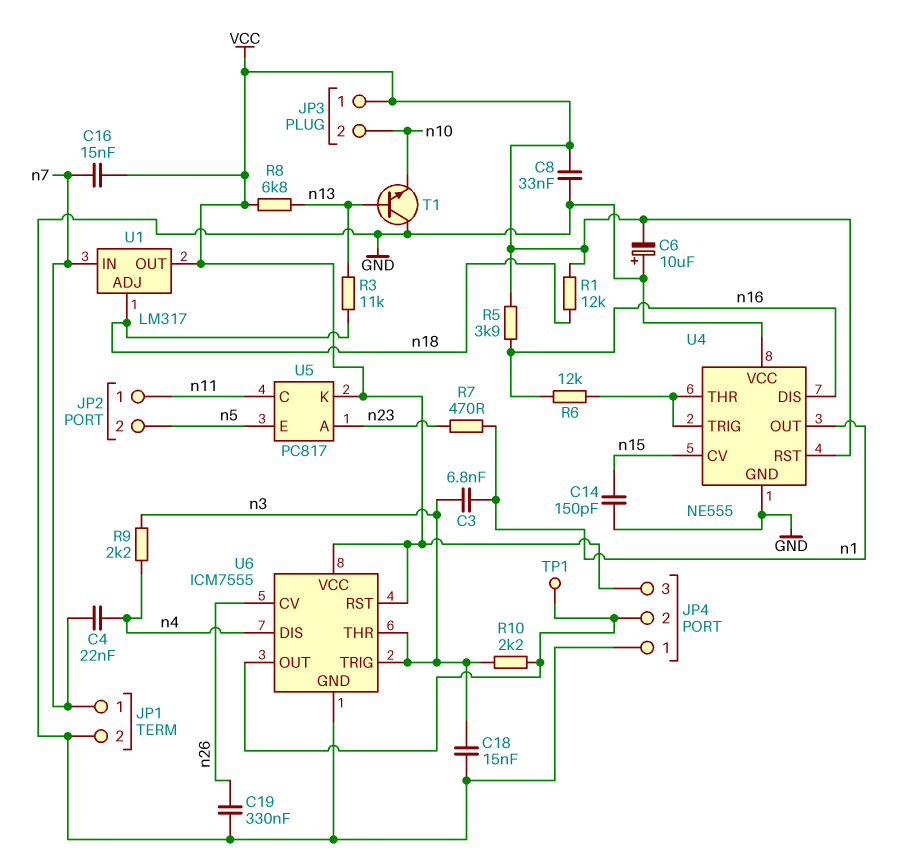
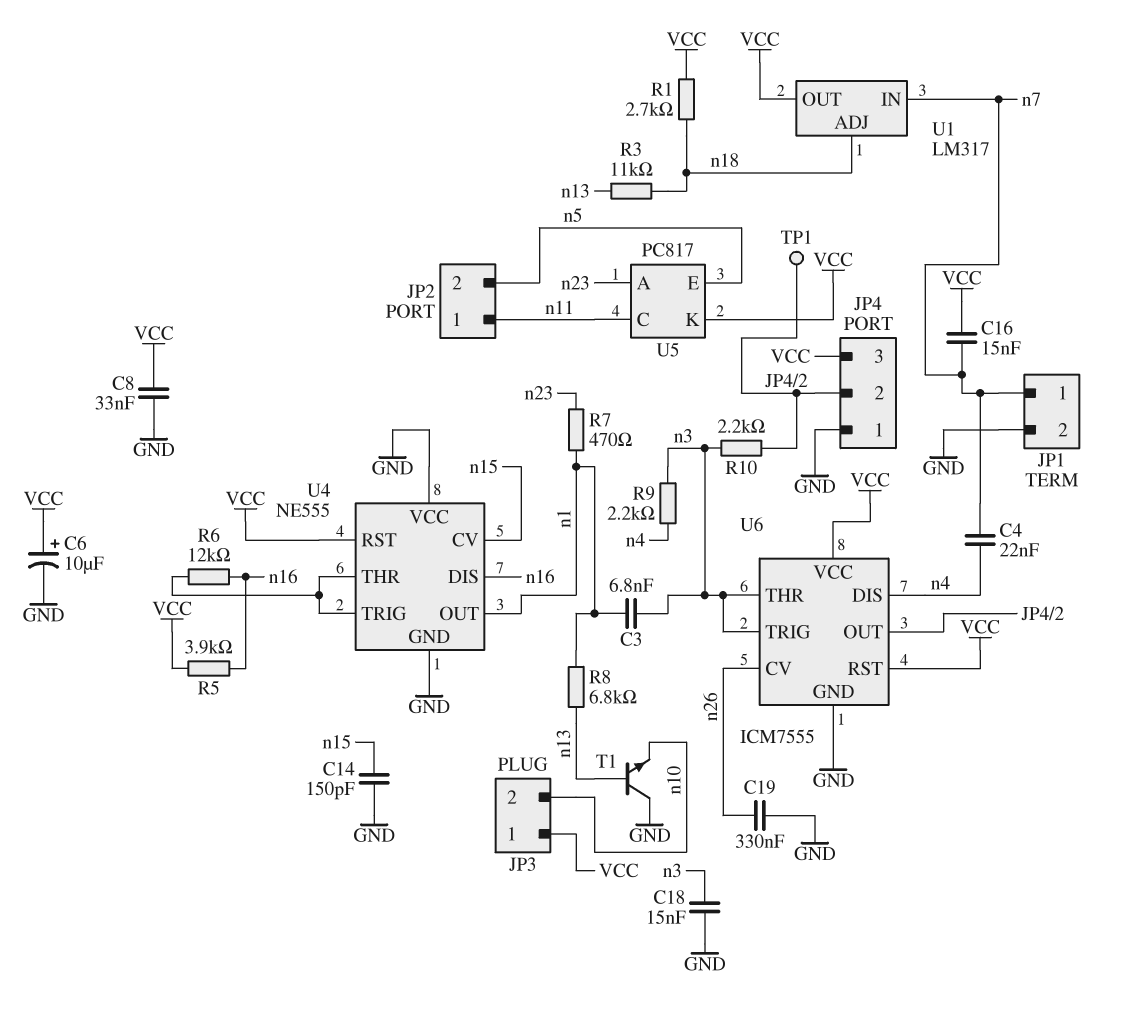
C6: 10uF (plus GND, minus VCC) -> 10uF (plus VCC, minus GND)
R1: 12k (VCC, n18) -> 2.7k (VCC, n18)
R8: 6.8k (VCC, n13) -> 6.8k (n1, n13)

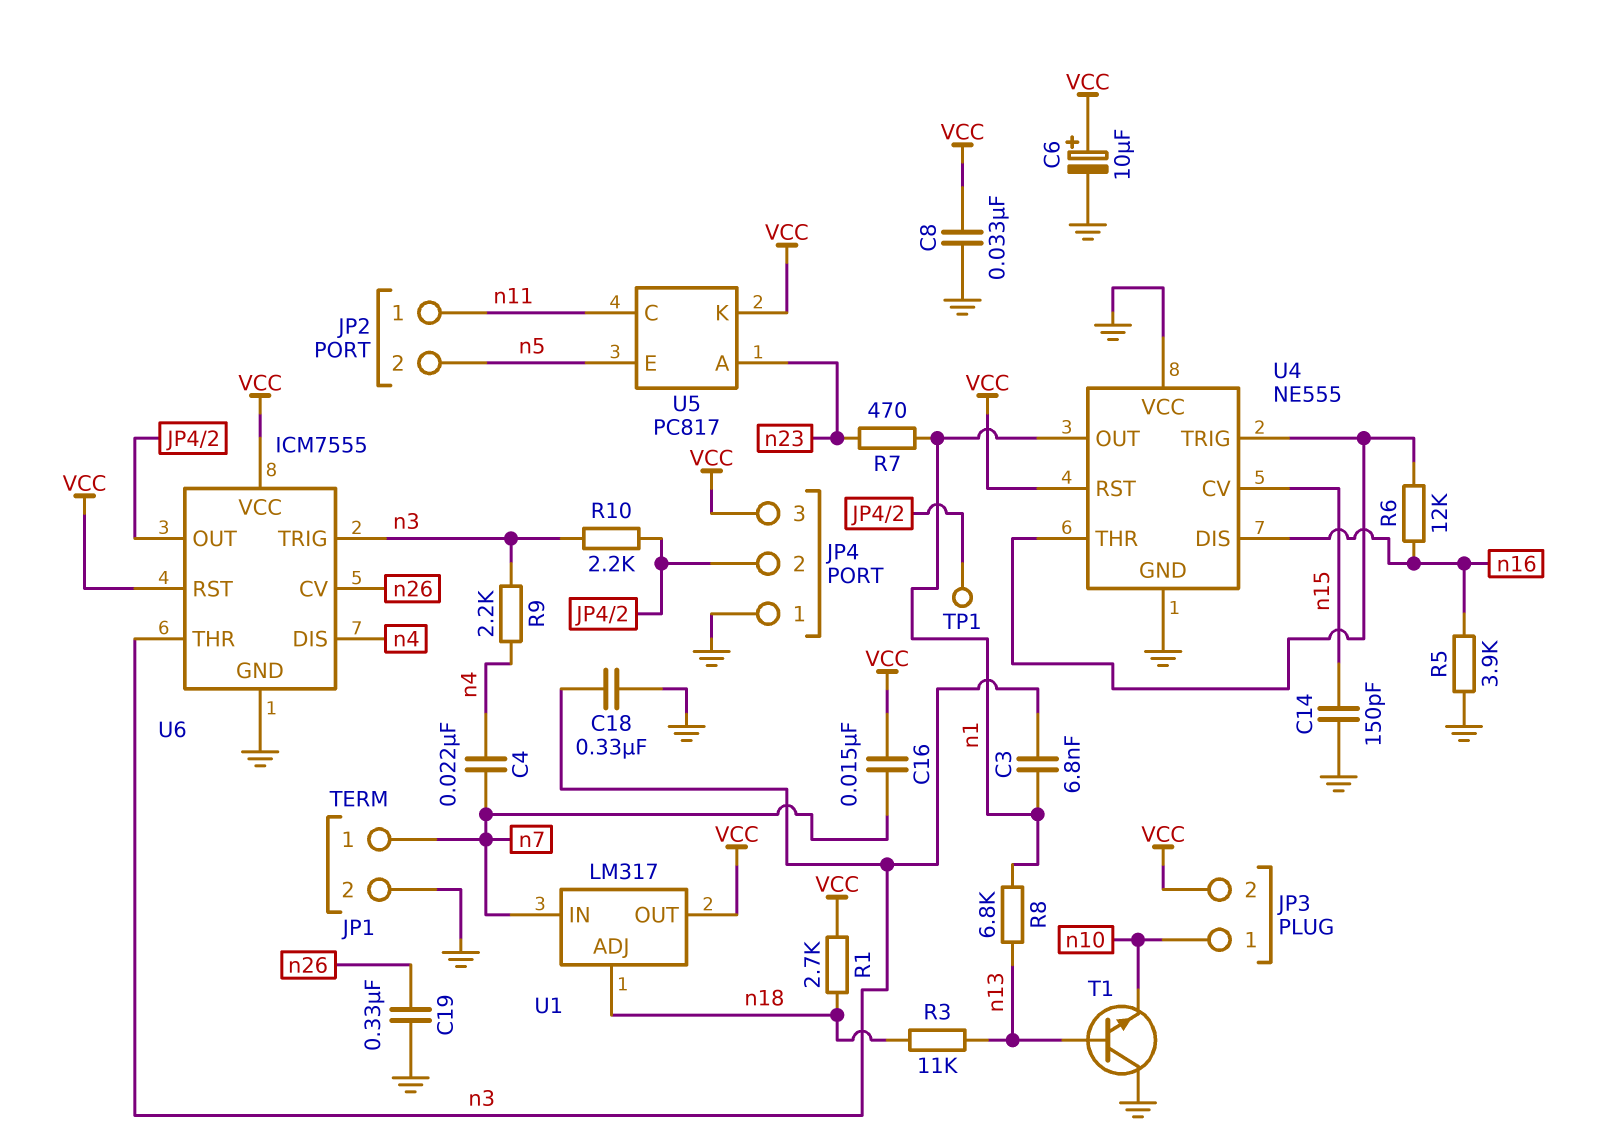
C18: 15nF (GND, n3) -> 330nF (GND, n3)
JP3 pin 1: VCC -> n10
JP3 pin 2: n10 -> VCC
R5: 3.9k (VCC, n16) -> 3.9k (GND, n16)

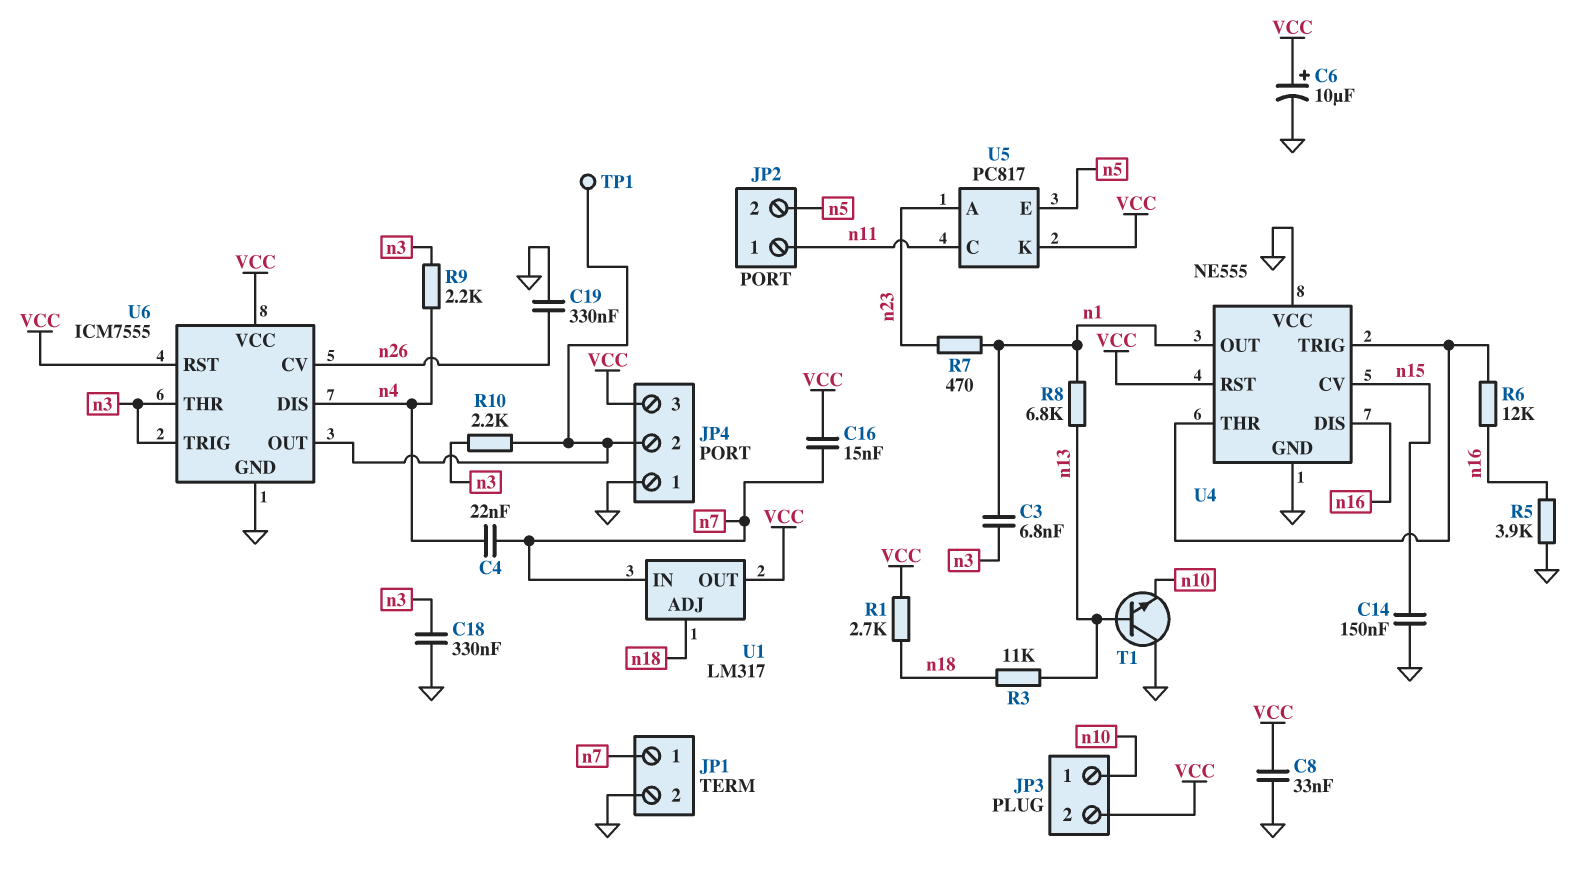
C14: 150pF (GND, n15) -> 150nF (GND, n15)

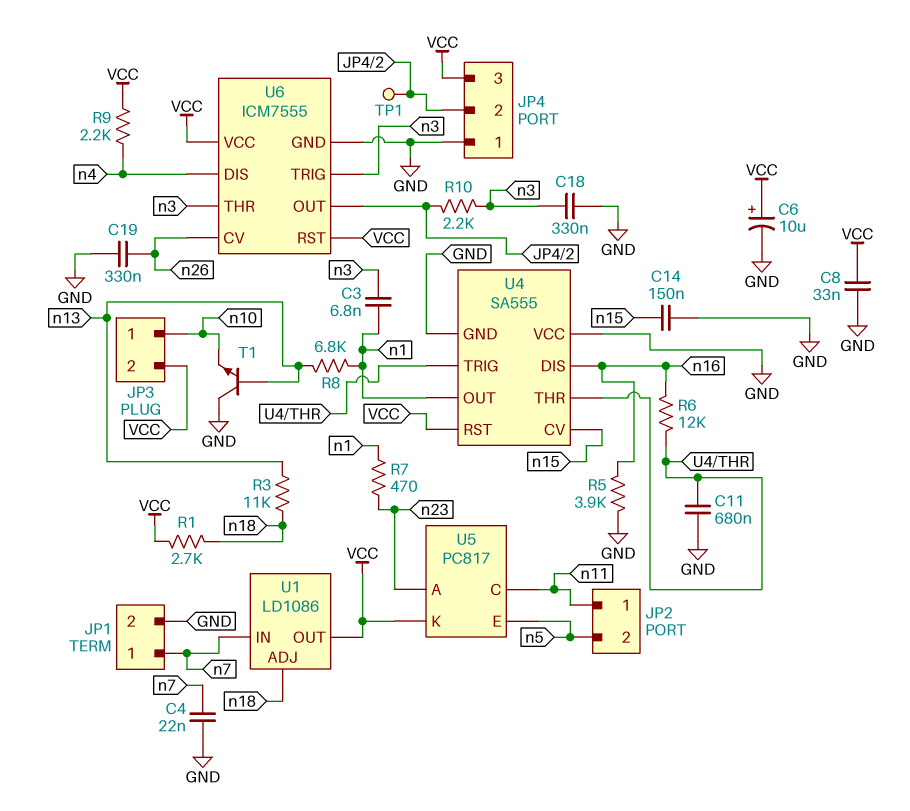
C4: 22nF (n4, n7) -> 22nF (GND, n7)
C11: none -> 680nF (GND, U4/THR)
C16: 15nF (VCC, n7) -> none
R9: 2.2k (n3, n4) -> 2.2k (VCC, n4)
U1: LM317 -> LD1086
U4: NE555 -> SA555

